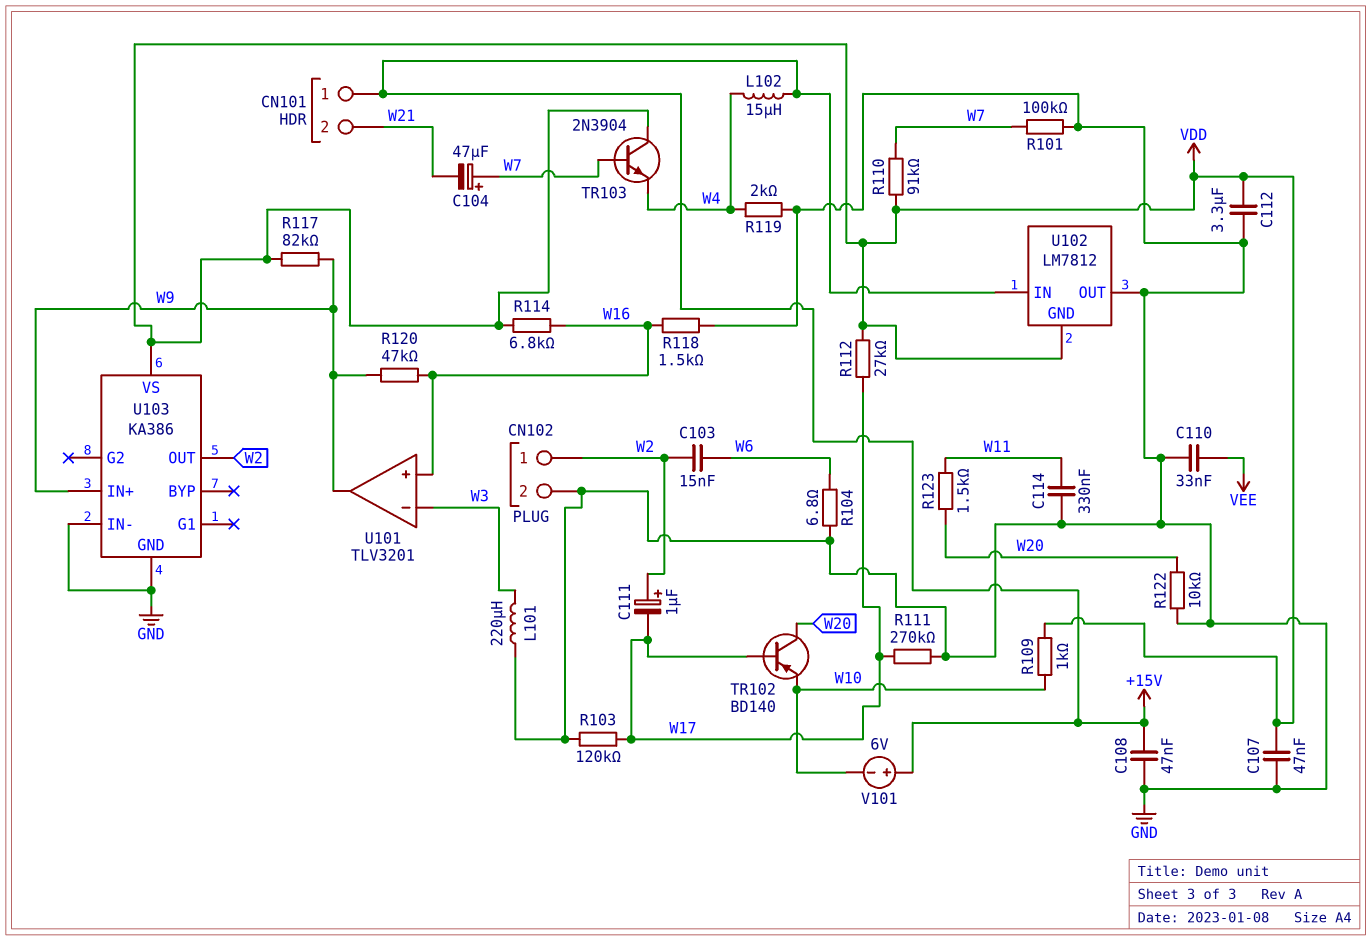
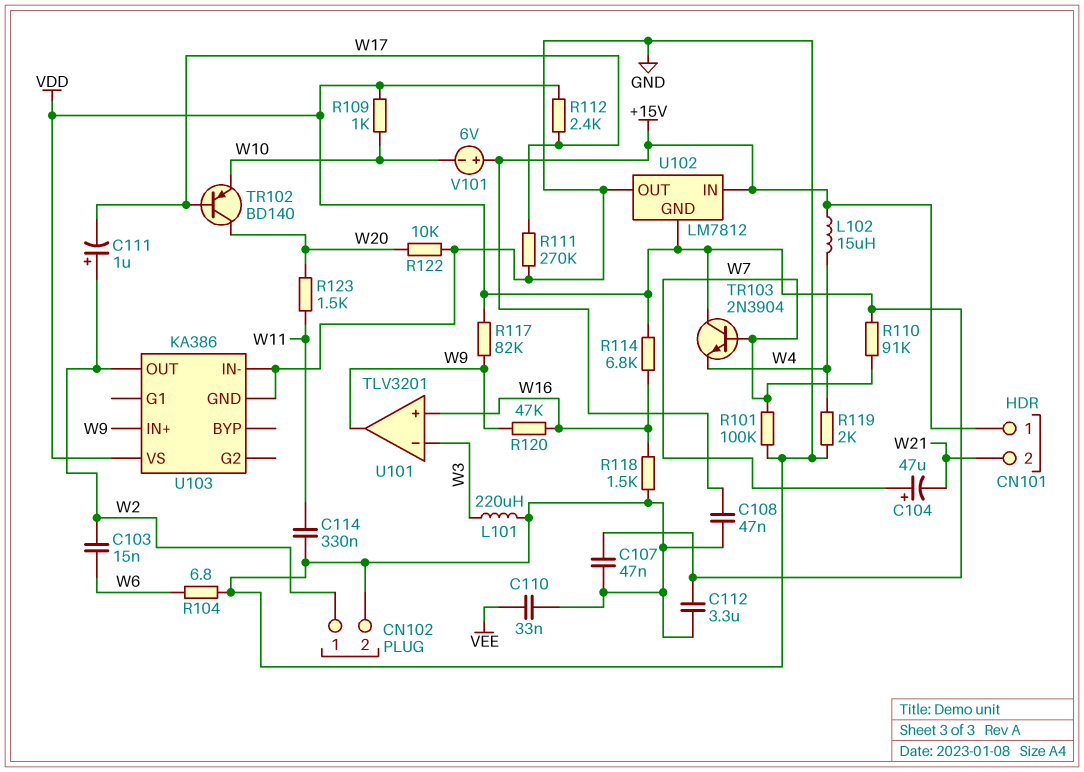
R103: 120k (GND, W17) -> none
R112: 27k (VDD, W17) -> 2.4k (VDD, W17)

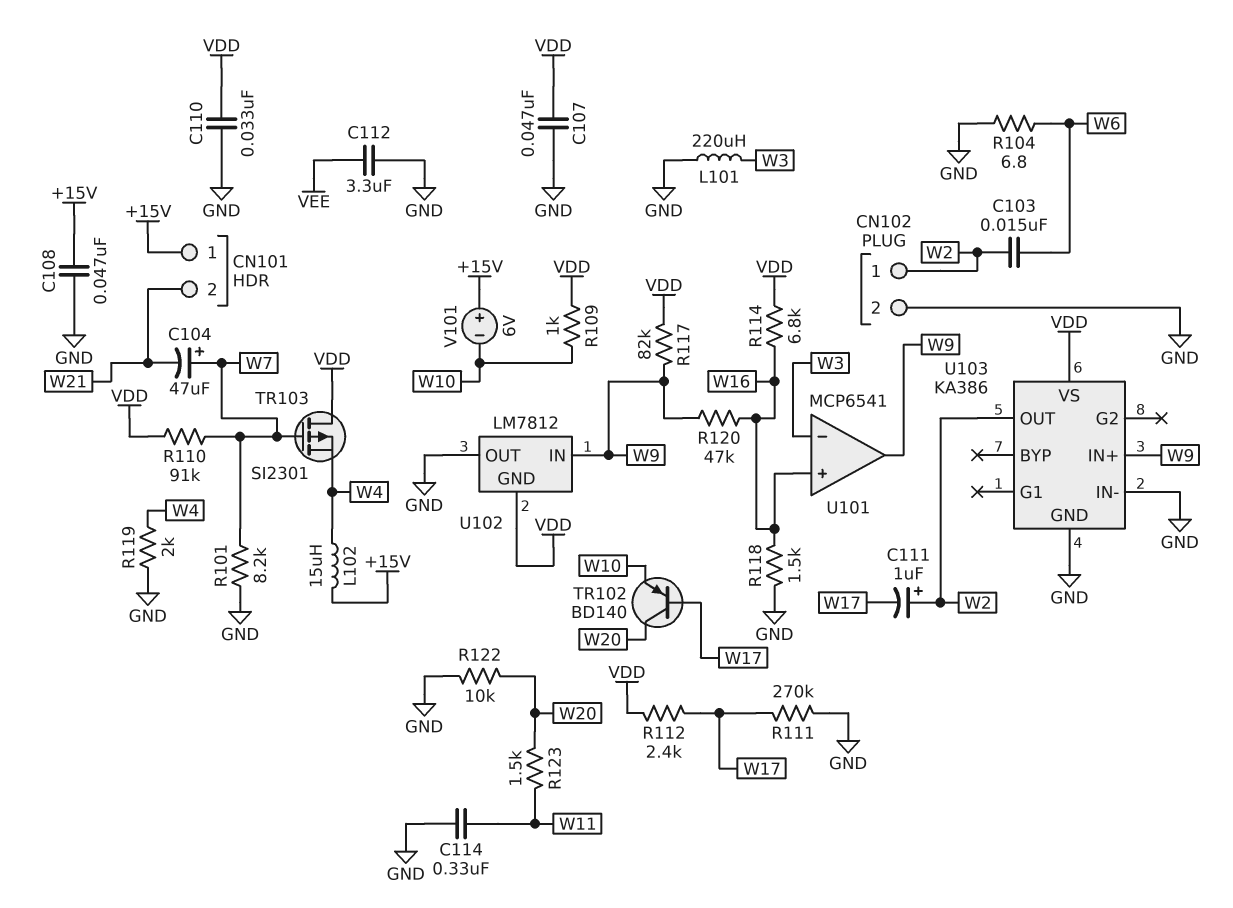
C110: 33nF (GND, VEE) -> 33nF (GND, VDD)
C112: 3.3uF (GND, VDD) -> 3.3uF (GND, VEE)
R101: 100k (GND, W7) -> 8.2k (GND, W7)
TR103: NPN 2N3904 (B W7, C VDD, E W4) -> PMOS SI2301 (G W7, D VDD, S W4)
U101: TLV3201 -> MCP6541
U102 pin IN: +15V -> W9

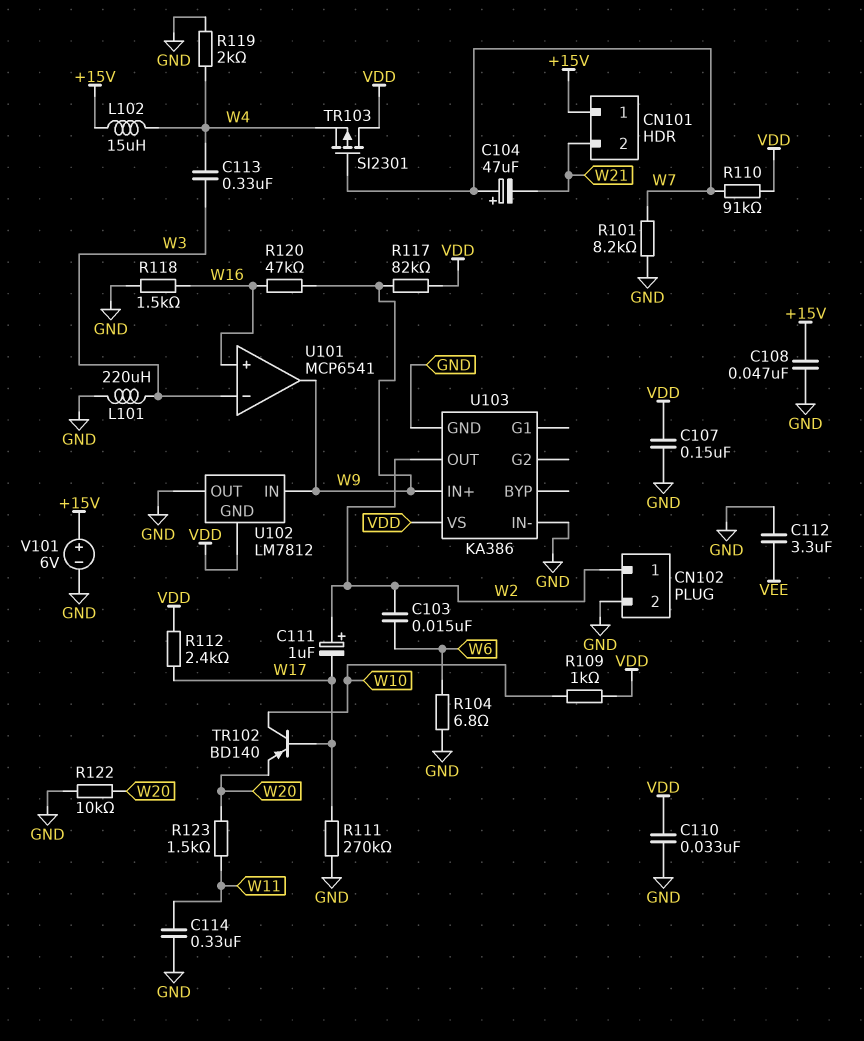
C107: 47nF (GND, VDD) -> 150nF (GND, VDD)
C113: none -> 330nF (W3, W4)
R114: 6.8k (VDD, W16) -> none
TR102: PNP BD140 (B W17, C W20, E W10) -> PNP BD140 (B W17, C W10, E W20)
V101: 6V (plus +15V, minus W10) -> 6V (plus +15V, minus GND)

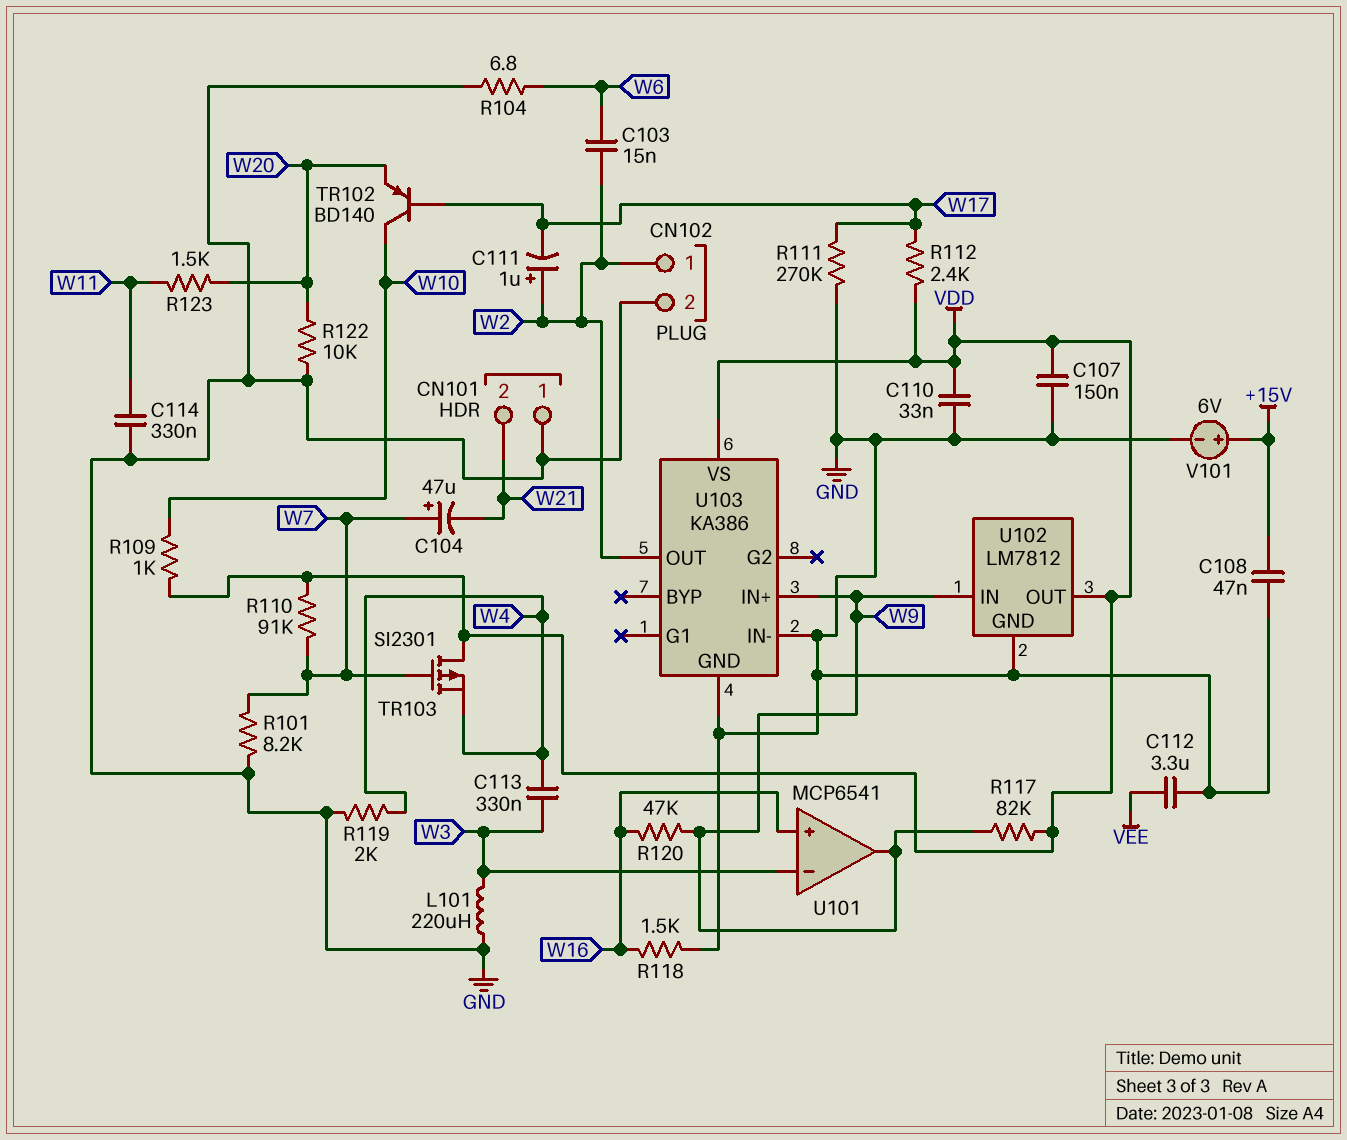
CN101 pin 1: +15V -> GND
L102: 15uH (+15V, W4) -> none
U102 pin GND: VDD -> GND
U102 pin OUT: GND -> VDD

